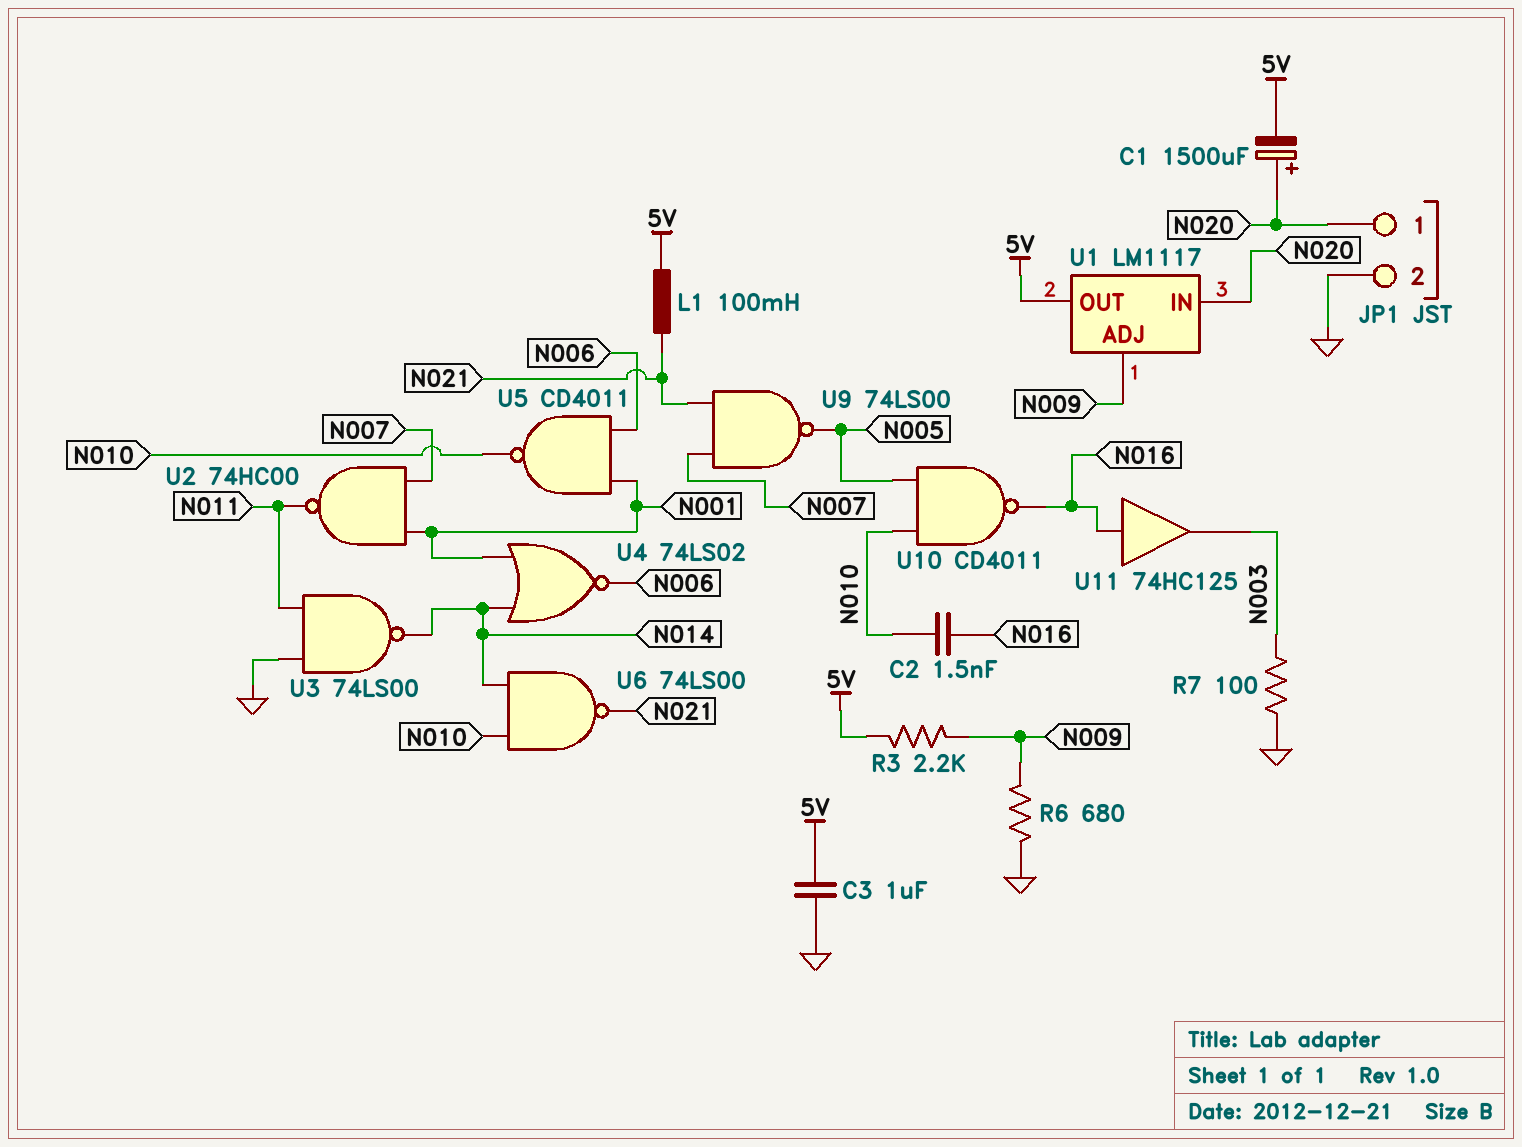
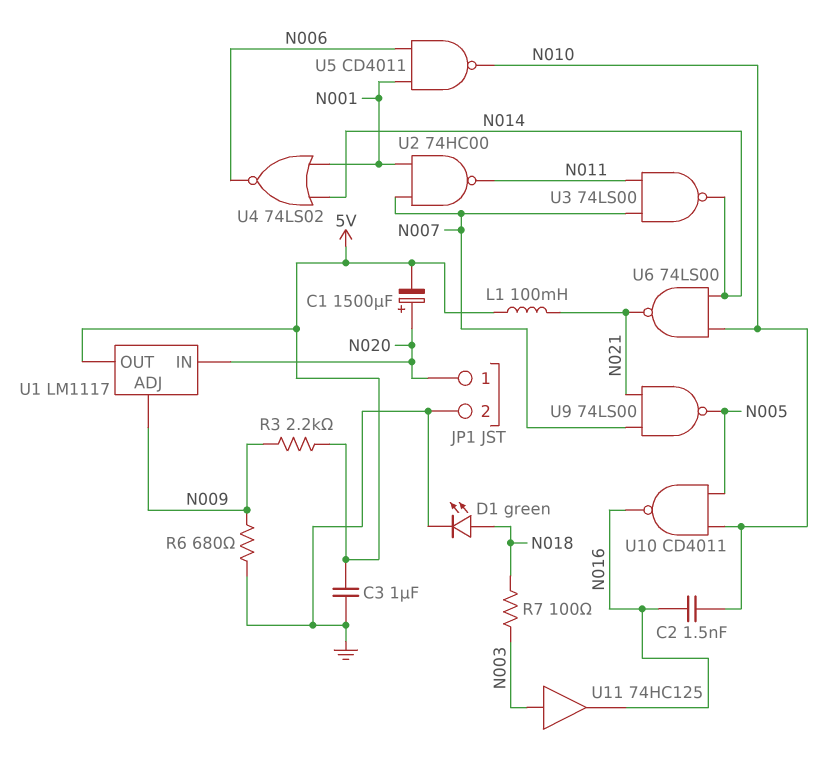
D1: none -> LED green (A N018, K GND)
R7: 100 (GND, N003) -> 100 (N003, N018)
U3: NAND 74LS00 (in GND, in N011, out N014) -> NAND 74LS00 (in N007, in N011, out N014)
U11: buffer 74HC125 (in N016, out N003) -> buffer 74HC125 (in N003, out N016)

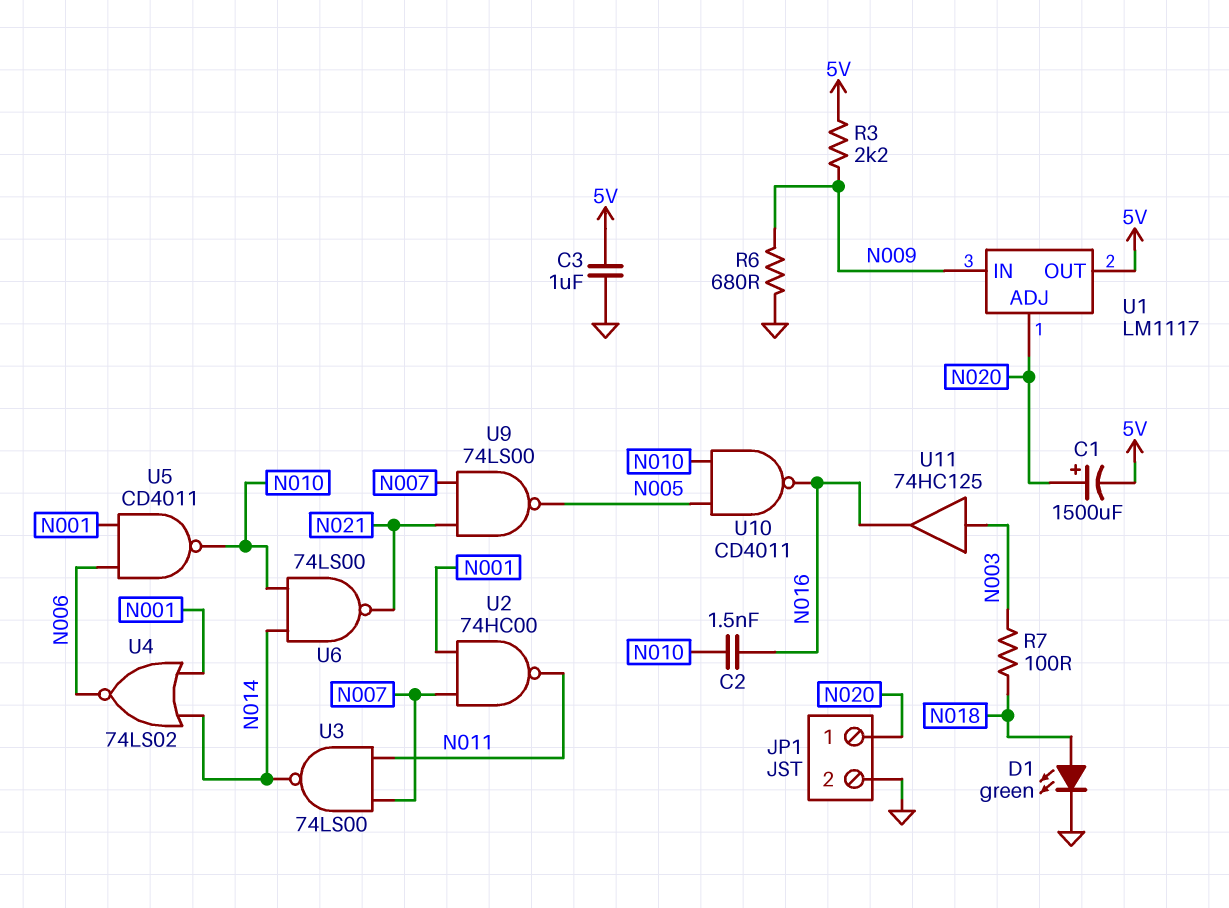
L1: 100mH (5V, N021) -> none
U1 pin ADJ: N009 -> N020
U1 pin IN: N020 -> N009

